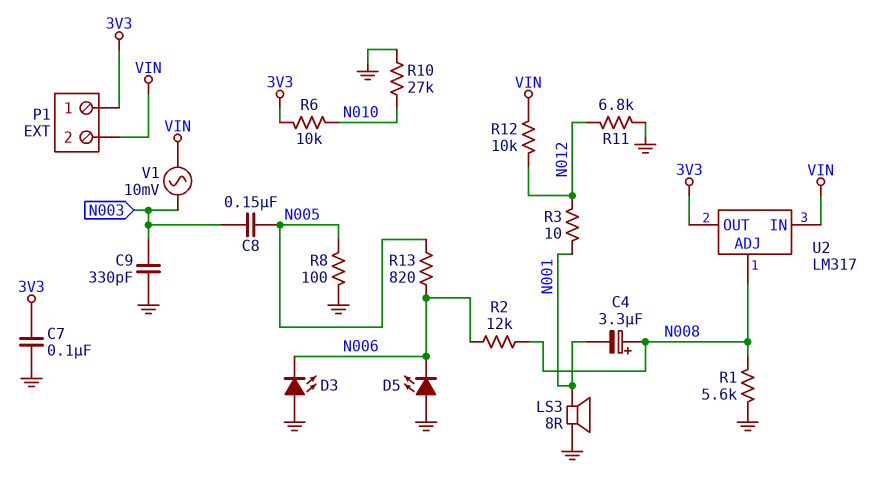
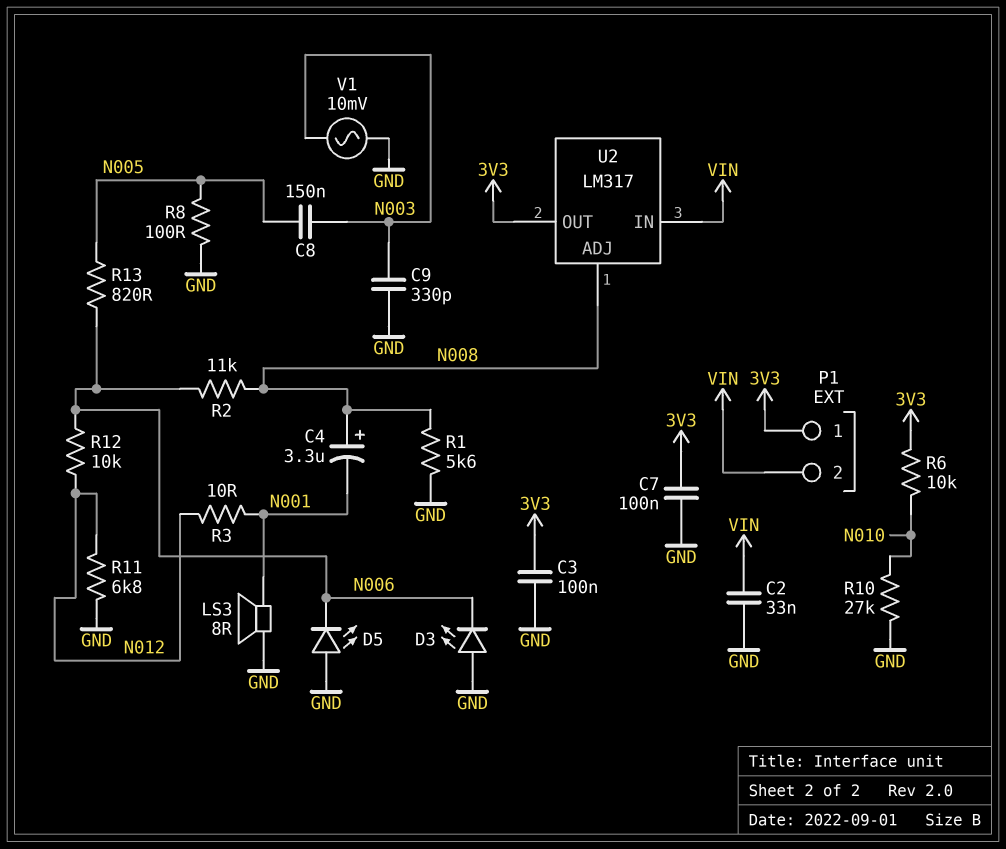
C2: none -> 33nF (GND, VIN)
C3: none -> 100nF (3V3, GND)
R2: 12k (N006, N008) -> 11k (N006, N008)
R12: 10k (N012, VIN) -> 10k (N006, N012)
V1: AC 10mV (N003, VIN) -> AC 10mV (GND, N003)

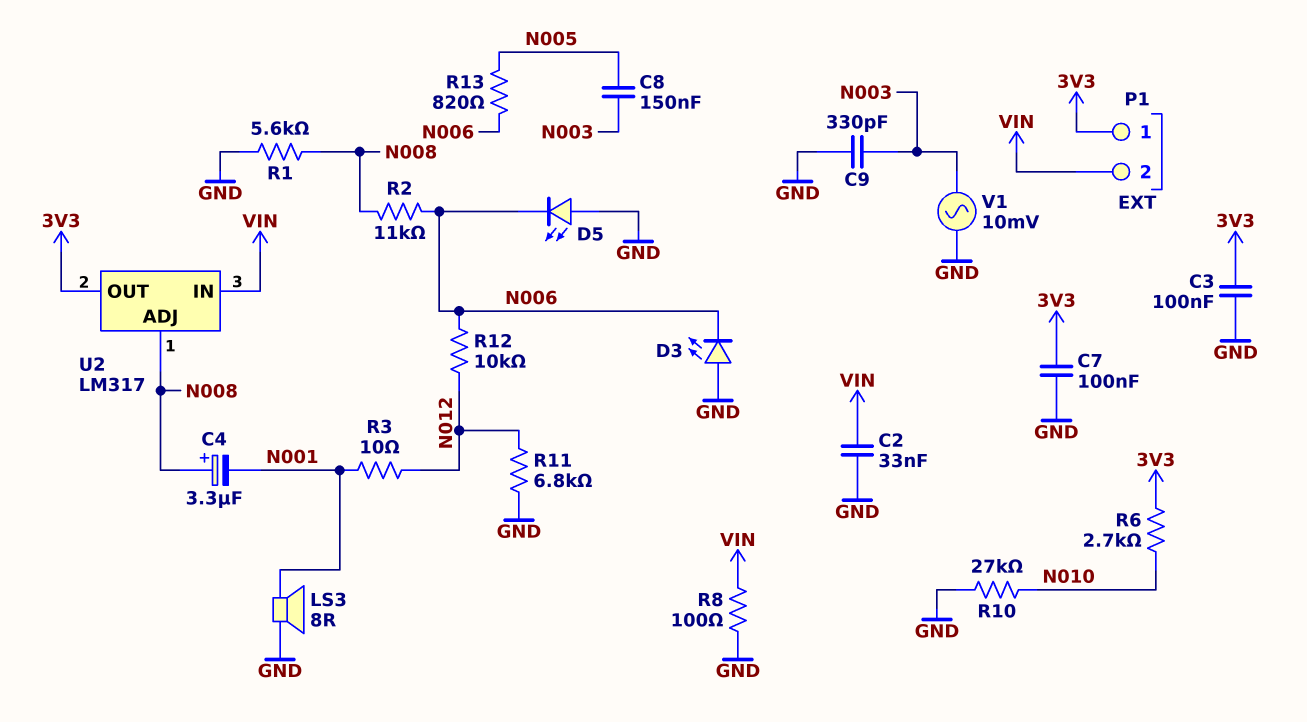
R6: 10k (3V3, N010) -> 2.7k (3V3, N010)
R8: 100 (GND, N005) -> 100 (GND, VIN)

